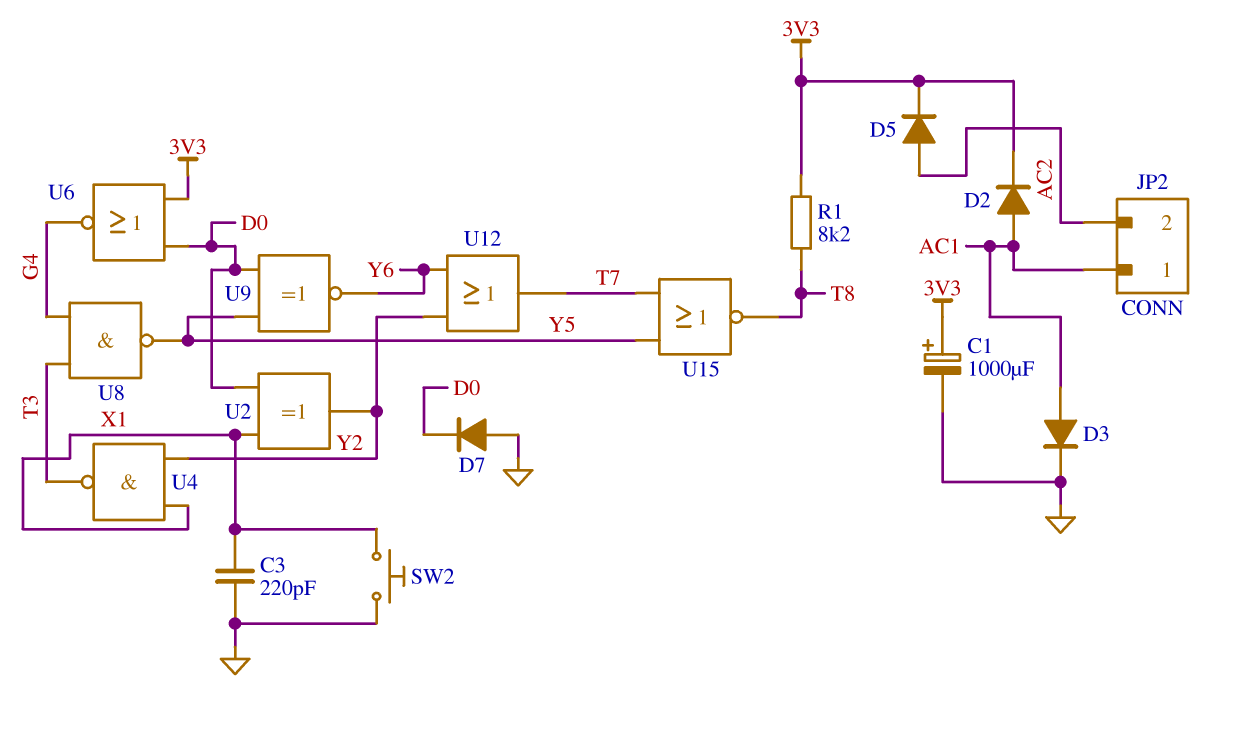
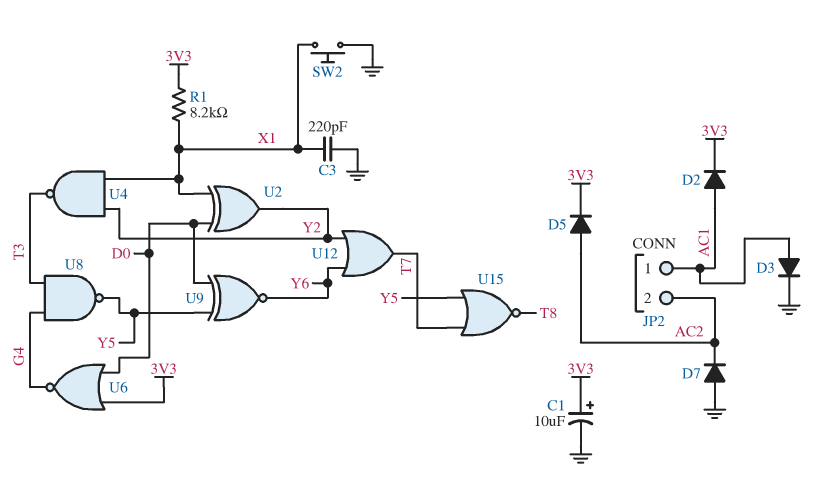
C1: 1000uF (plus 3V3, minus GND) -> 10uF (plus 3V3, minus GND)
D7: diode (A GND, K D0) -> diode (A GND, K AC2)
R1: 8.2k (3V3, T8) -> 8.2k (3V3, X1)

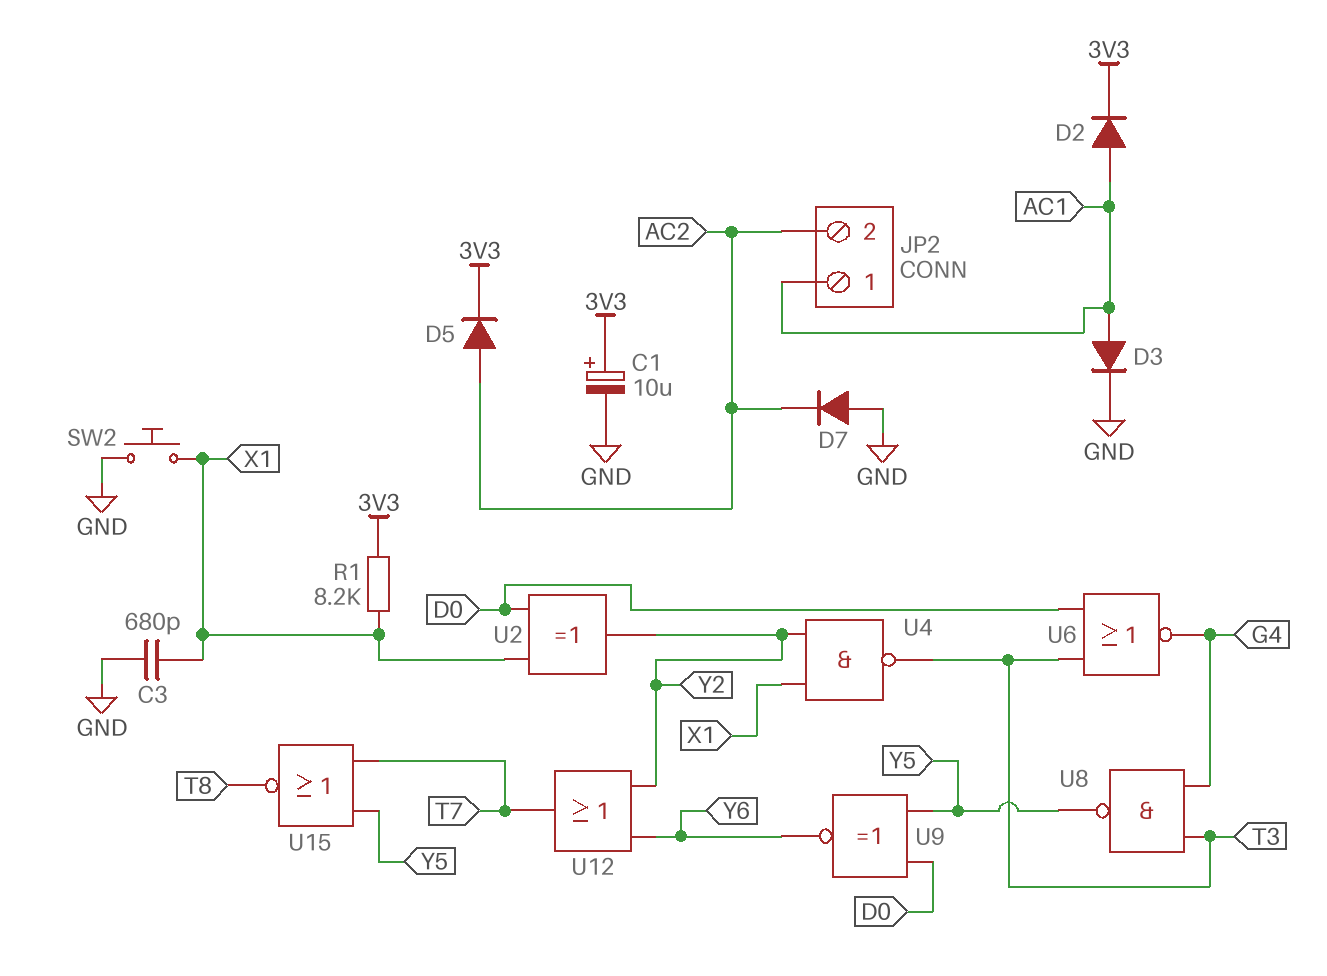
C3: 220pF (GND, X1) -> 680pF (GND, X1)
U6: NOR (in 3V3, in D0, out G4) -> NOR (in D0, in T3, out G4)

